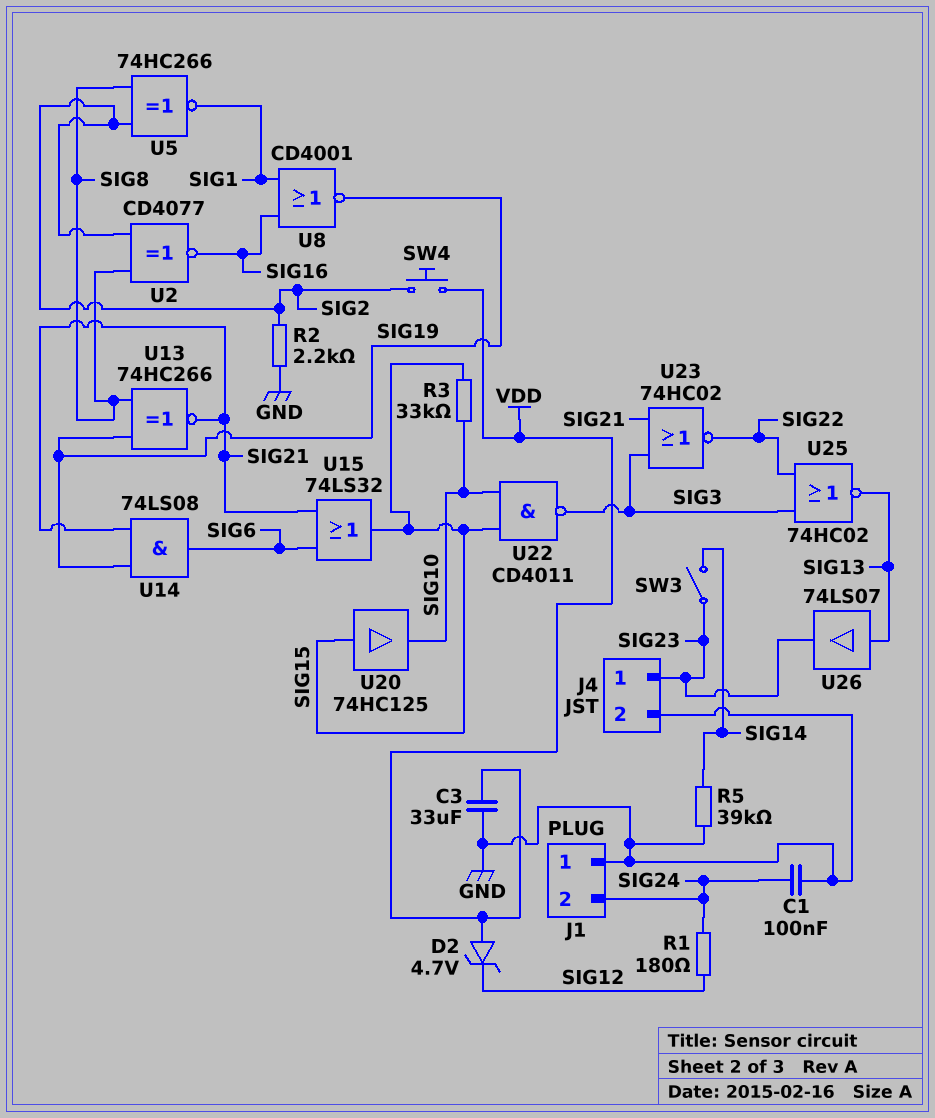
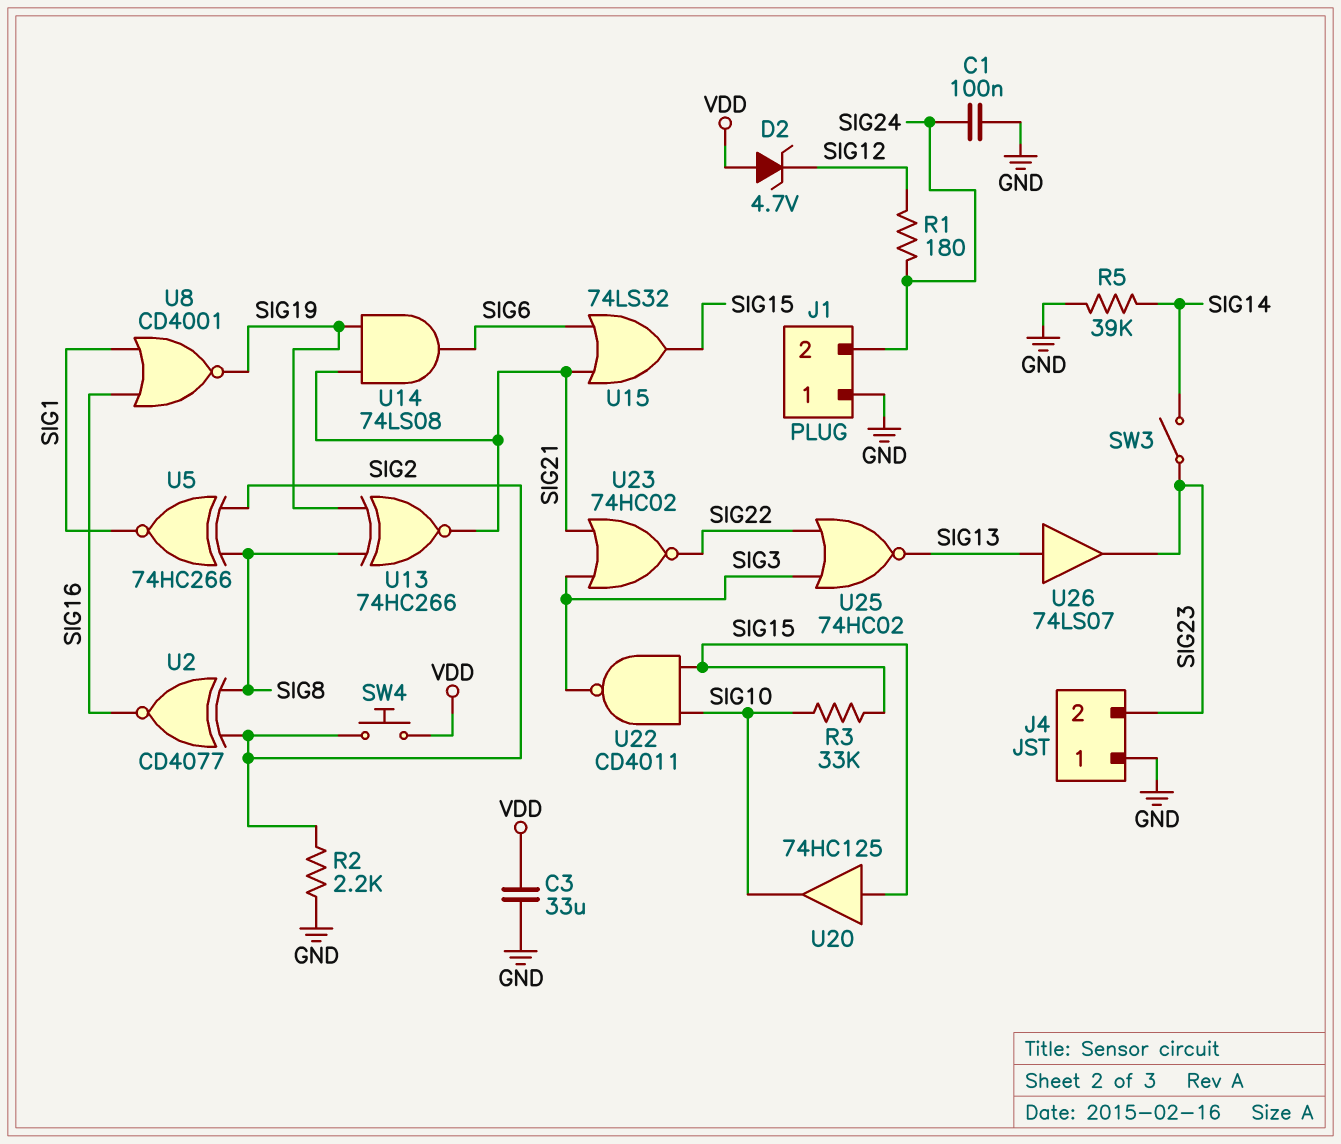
J4 pin 1: SIG23 -> GND
J4 pin 2: GND -> SIG23

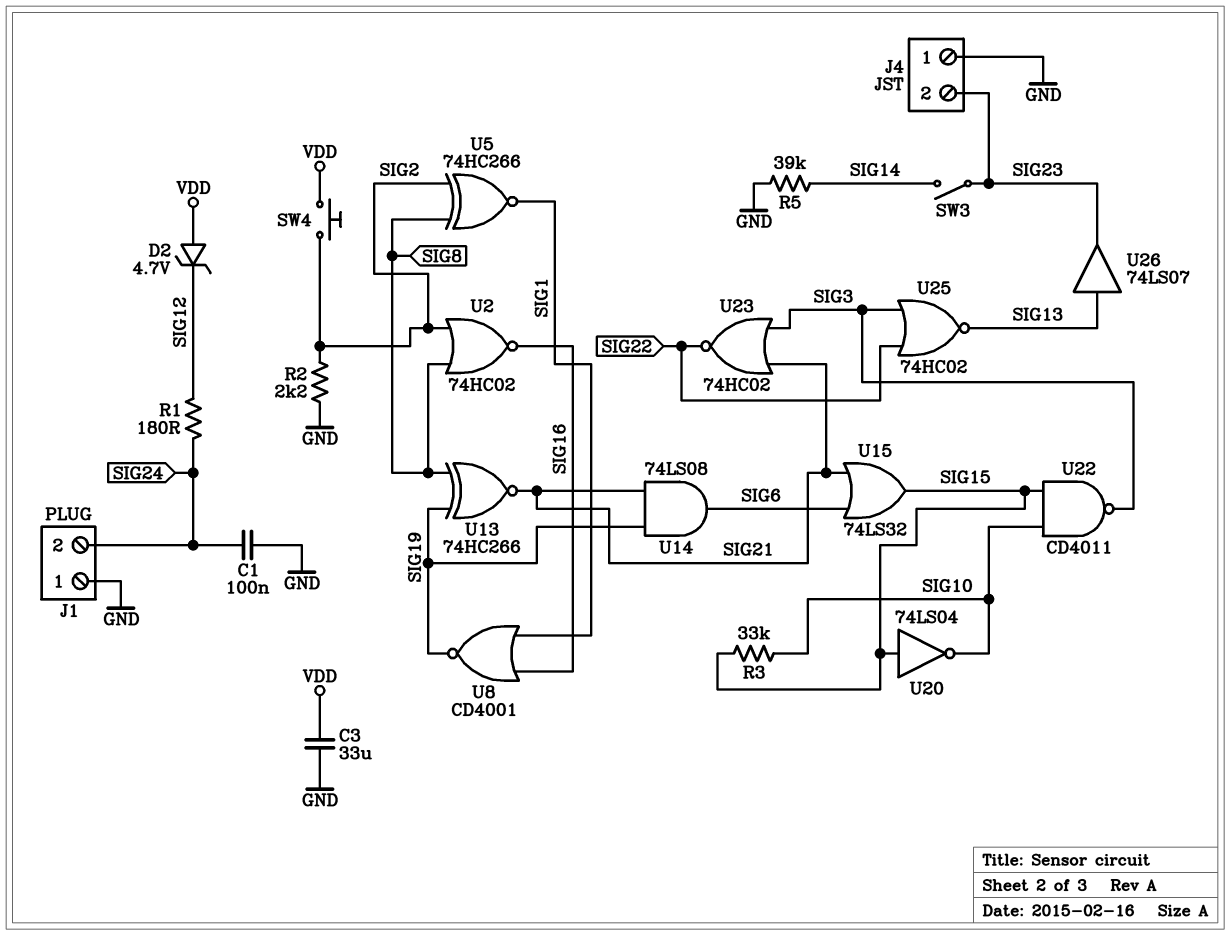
U2: XNOR CD4077 (in SIG2, in SIG8, out SIG16) -> NOR 74HC02 (in SIG2, in SIG8, out SIG16)
U20: buffer 74HC125 (in SIG15, out SIG10) -> NOT 74LS04 (in SIG15, out SIG10)

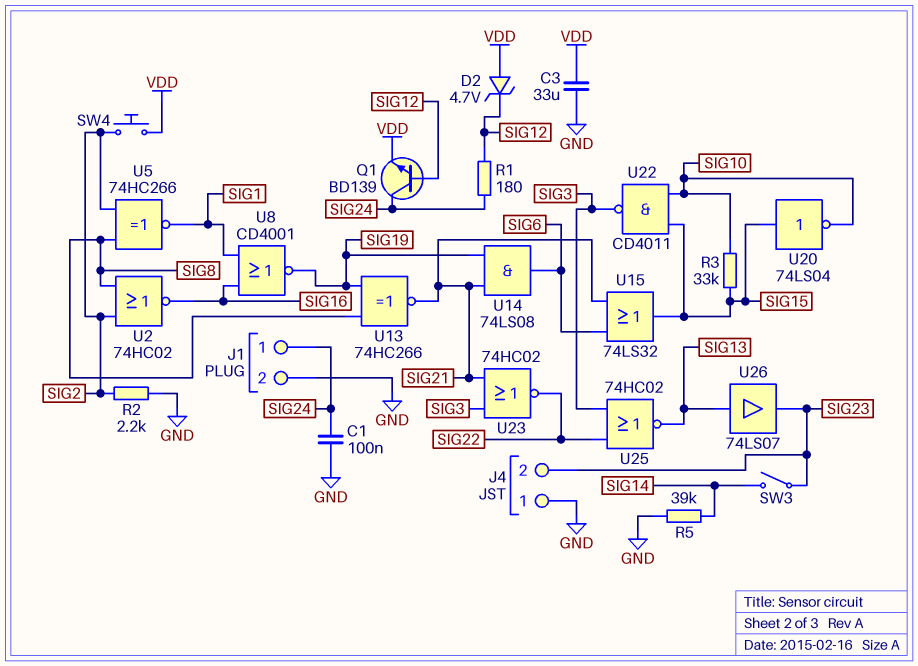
J1 pin 1: GND -> SIG24
J1 pin 2: SIG24 -> GND
Q1: none -> NPN BD139 (B SIG12, C SIG24, E VDD)

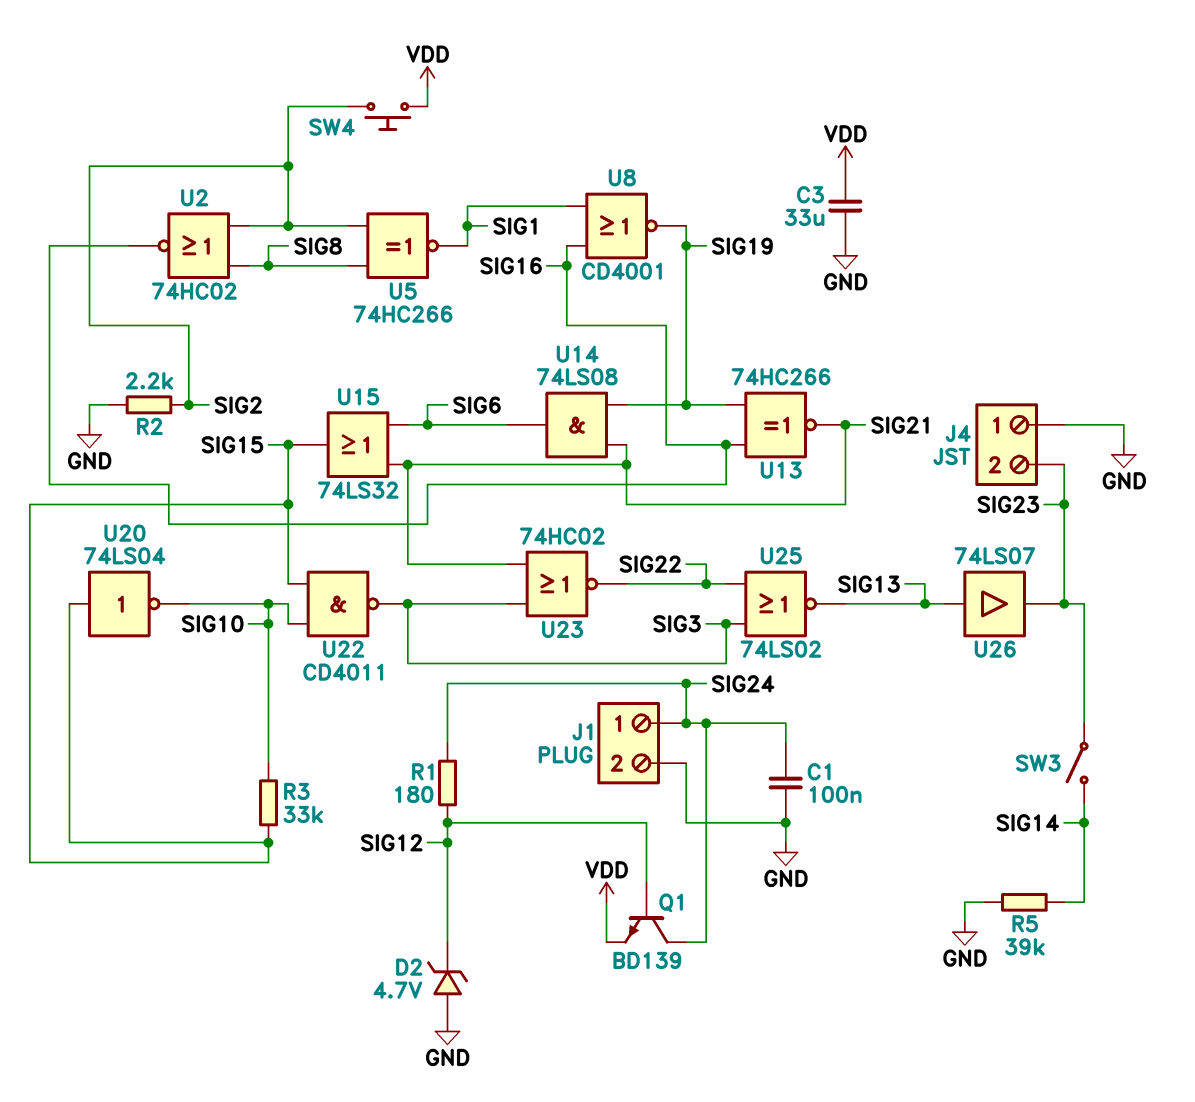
D2: zener 4.7V (A VDD, K SIG12) -> zener 4.7V (A GND, K SIG12)
U13: XNOR 74HC266 (in SIG8, in SIG19, out SIG21) -> XNOR 74HC266 (in SIG16, in SIG19, out SIG21)
U25: NOR 74HC02 (in SIG3, in SIG22, out SIG13) -> NOR 74LS02 (in SIG3, in SIG22, out SIG13)

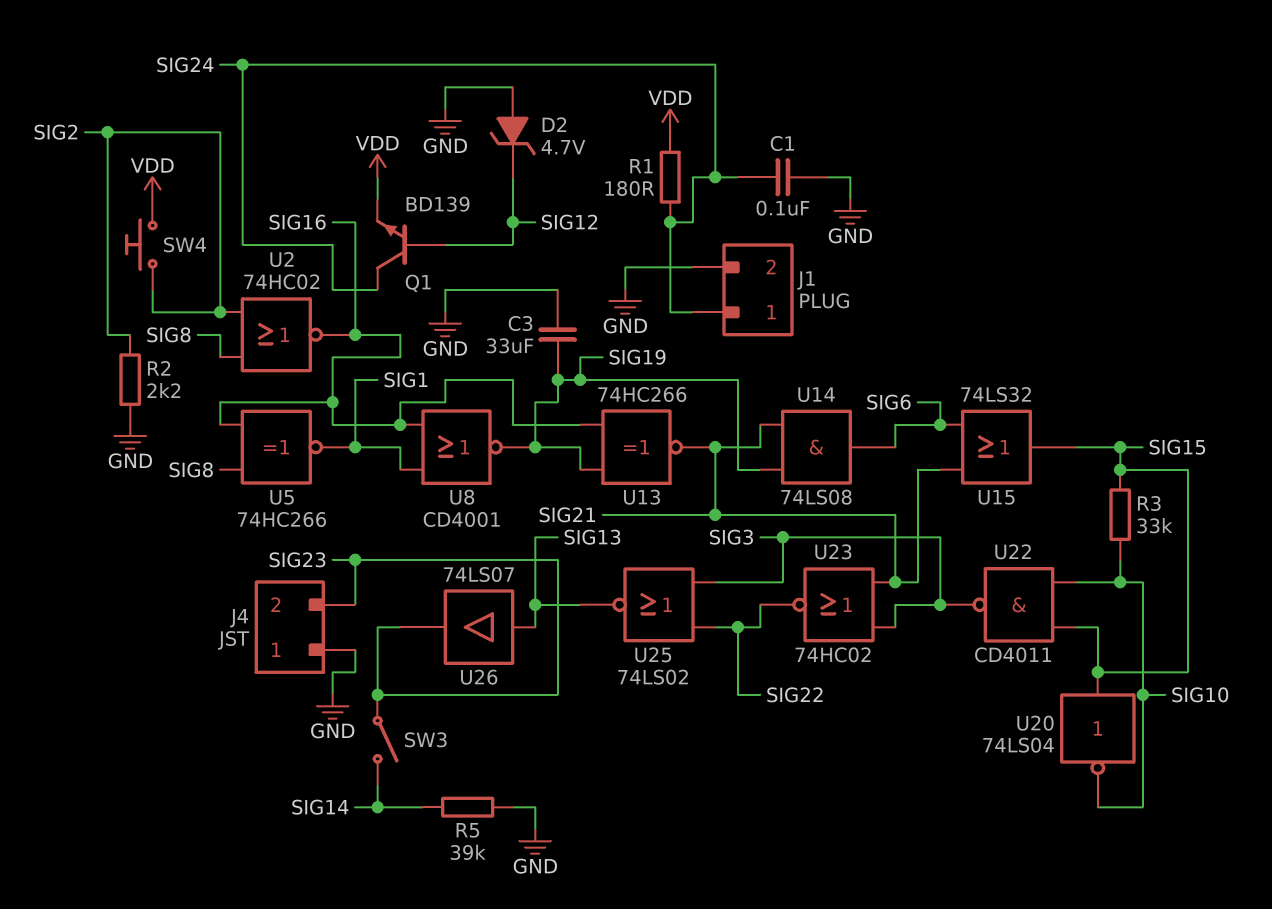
C3: 33uF (GND, VDD) -> 33uF (GND, SIG19)
R1: 180 (SIG12, SIG24) -> 180 (SIG24, VDD)
U5: XNOR 74HC266 (in SIG2, in SIG8, out SIG1) -> XNOR 74HC266 (in SIG8, in SIG16, out SIG1)

